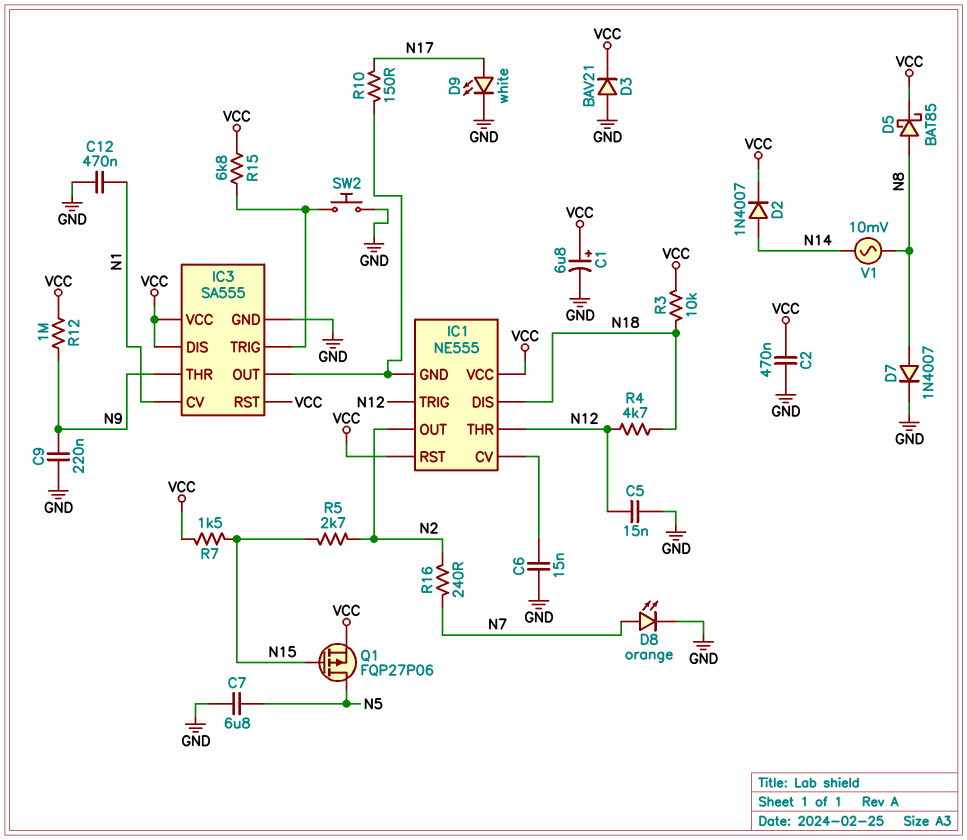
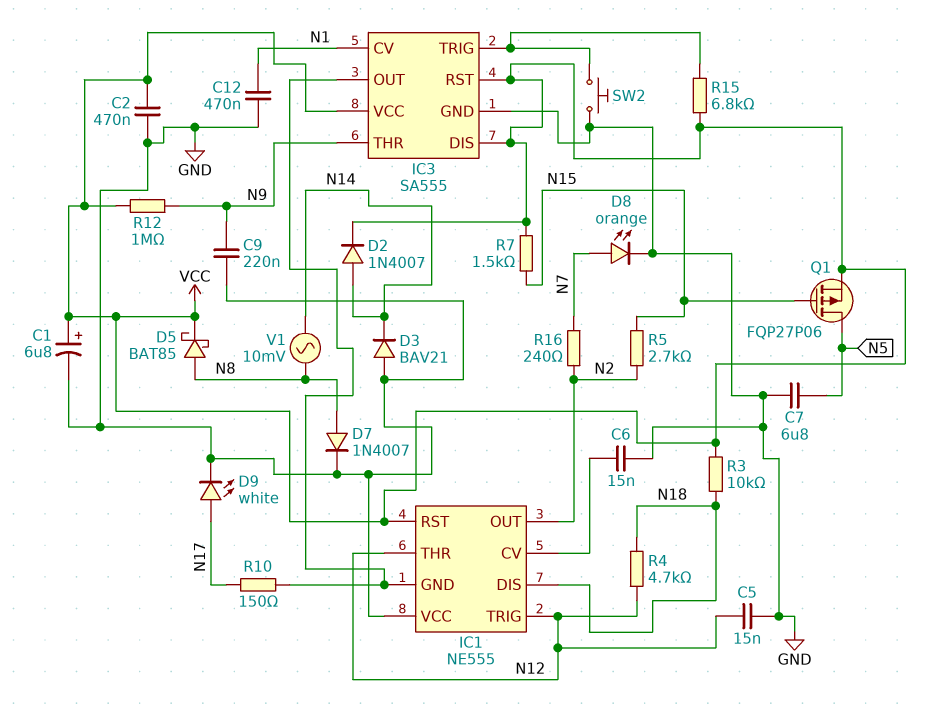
D3: diode BAV21 (A GND, K VCC) -> diode BAV21 (A GND, K N14)
IC1 pin VCC: VCC -> GND

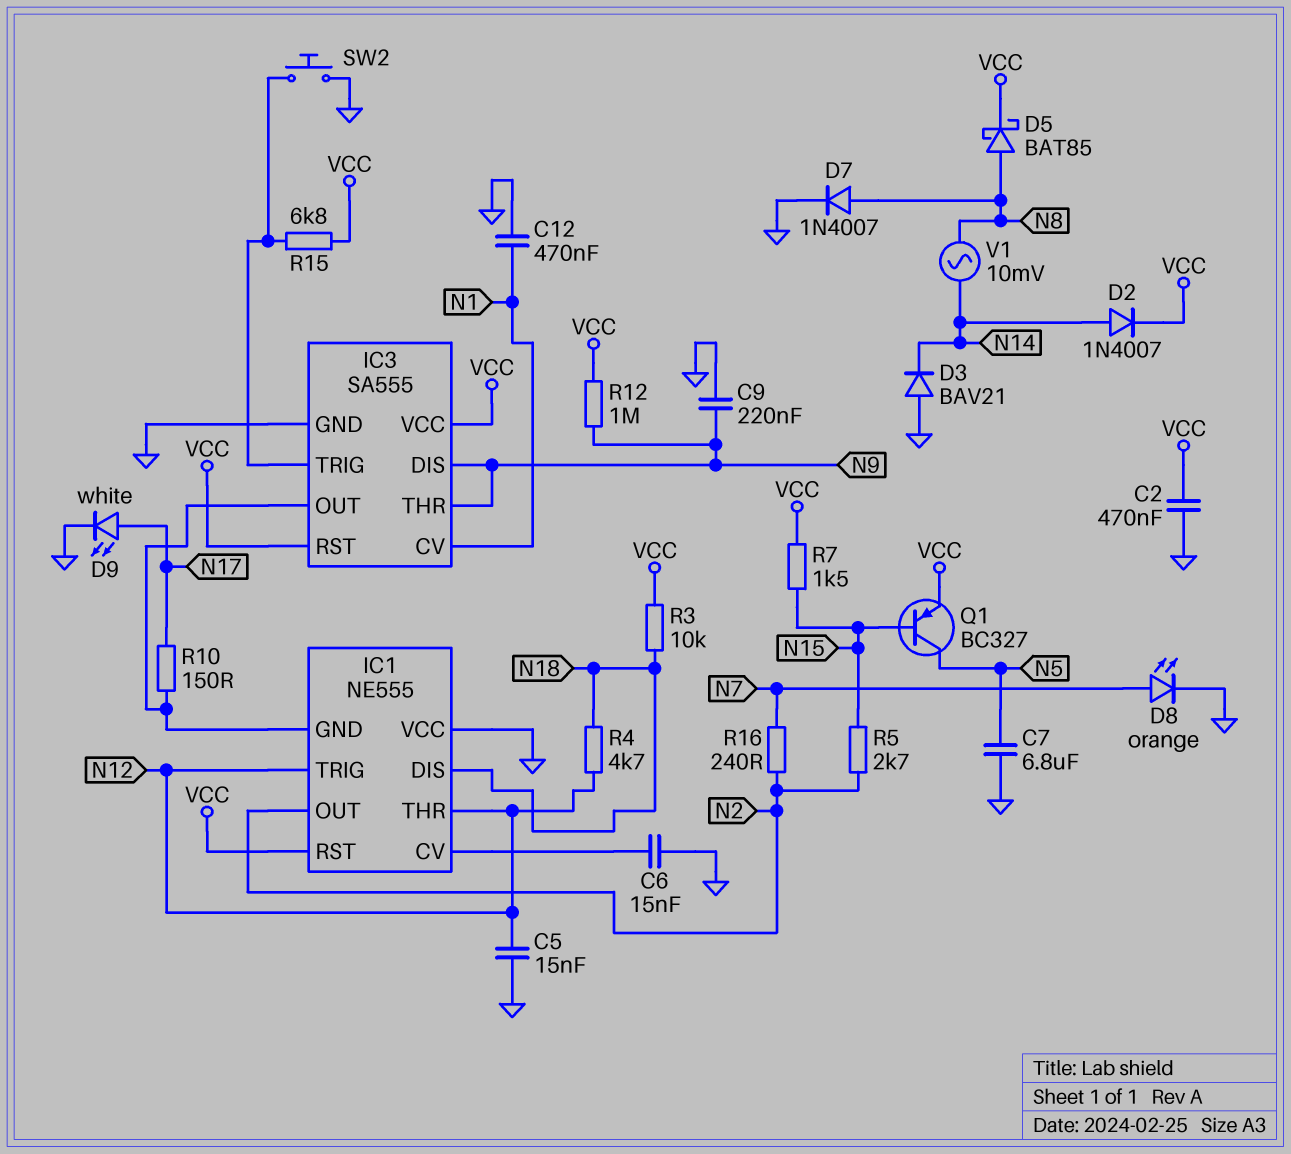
C1: 6.8uF (plus VCC, minus GND) -> none
IC3 pin DIS: VCC -> N9
Q1: PMOS FQP27P06 (G N15, D N5, S VCC) -> PNP BC327 (B N15, C N5, E VCC)

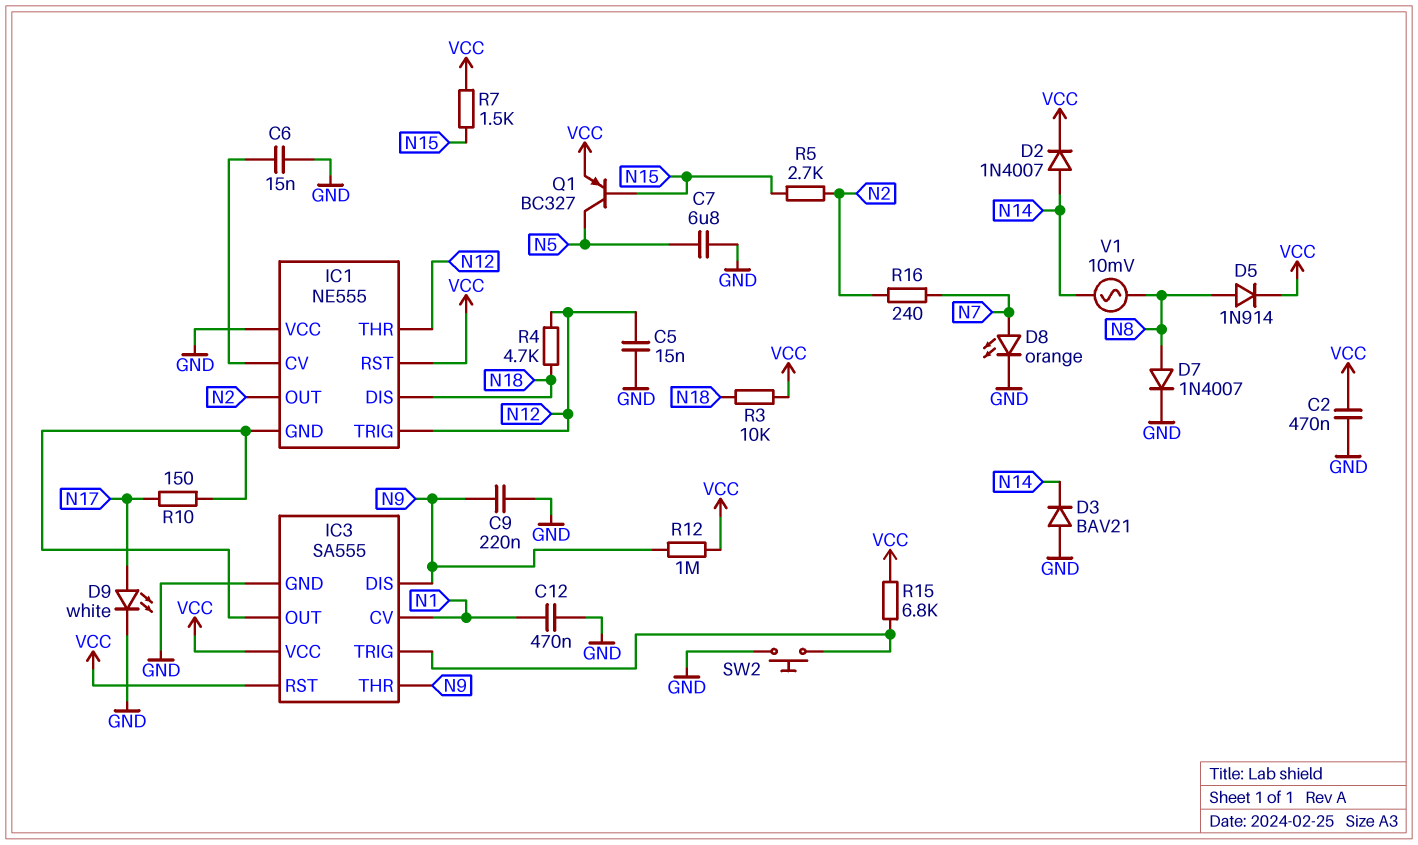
D5: schottky BAT85 (A N8, K VCC) -> diode 1N914 (A N8, K VCC)

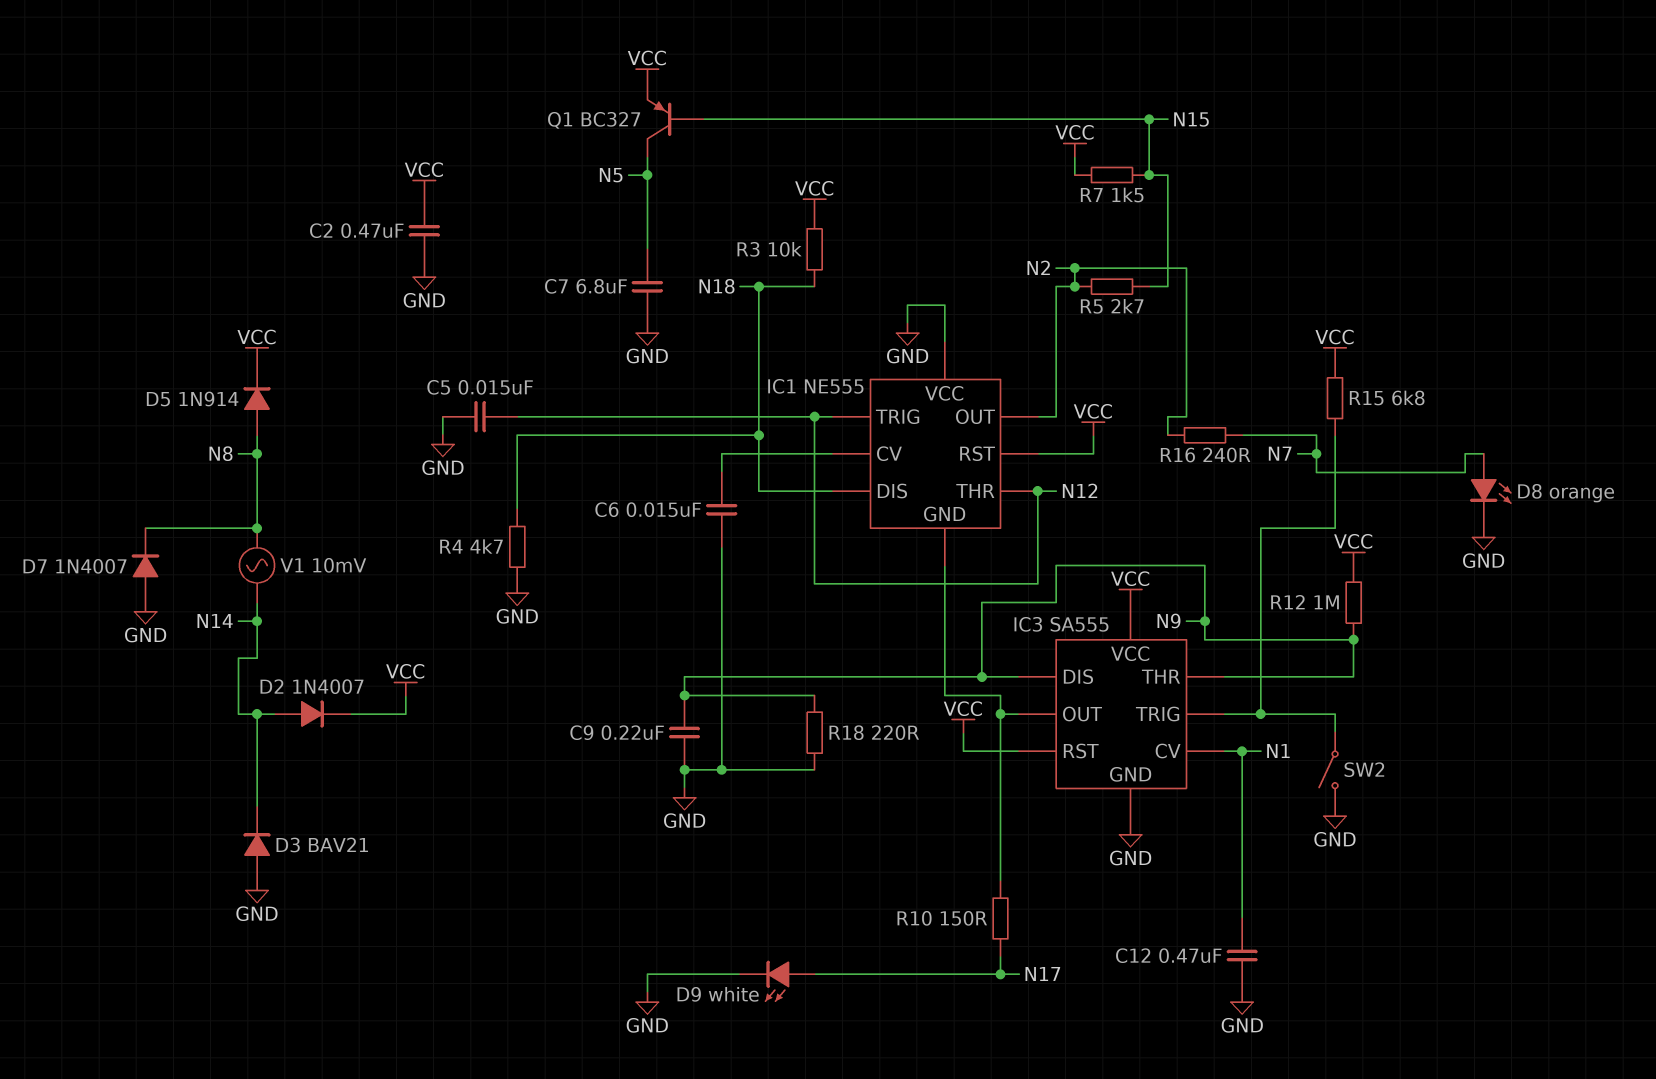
D7: diode 1N4007 (A N8, K GND) -> diode 1N4007 (A GND, K N8)
R4: 4.7k (N12, N18) -> 4.7k (GND, N18)
R18: none -> 220 (GND, N9)
SW2: button (GND, IC3/TRIG) -> switch (GND, IC3/TRIG)

